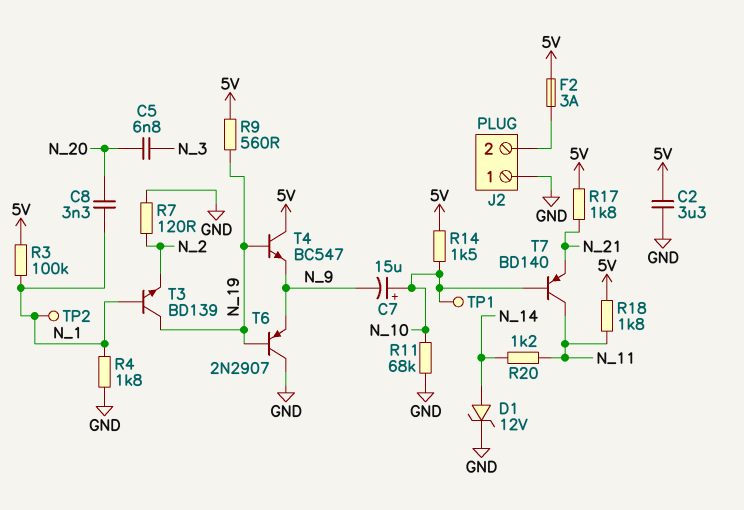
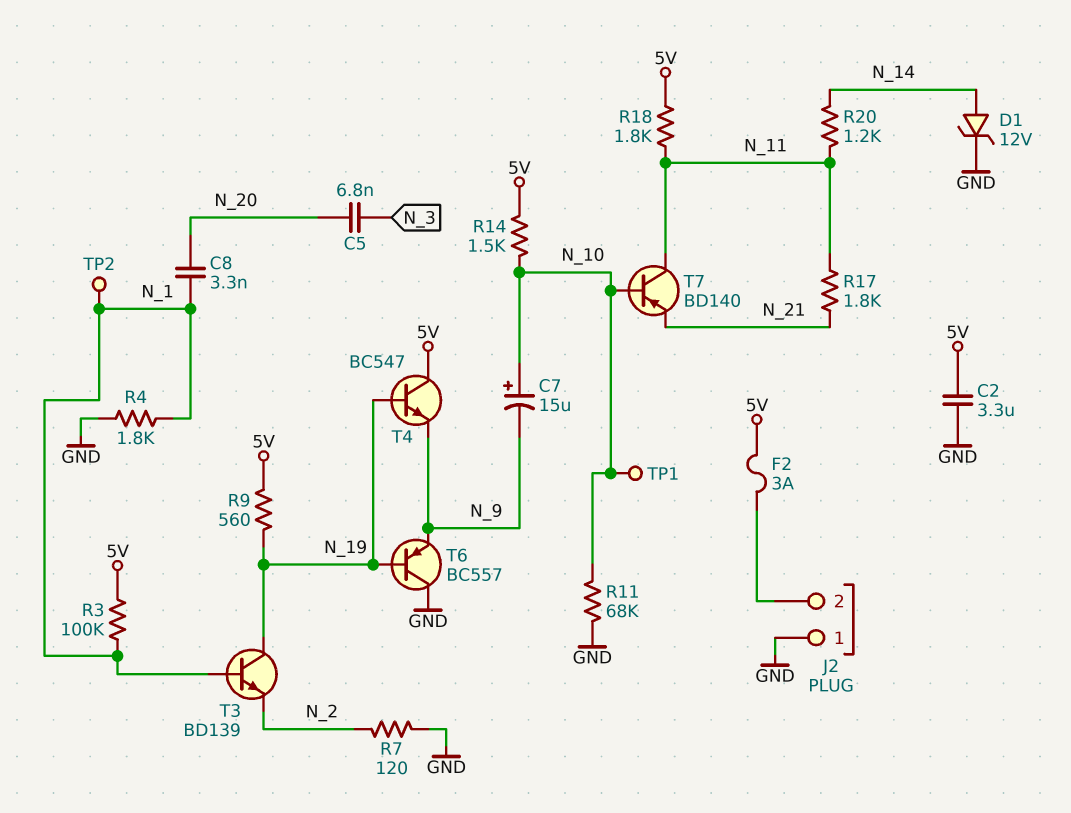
R17: 1.8k (5V, N_21) -> 1.8k (N_11, N_21)
T6: PNP 2N2907 (B N_19, C GND, E N_9) -> PNP BC557 (B N_19, C GND, E N_9)

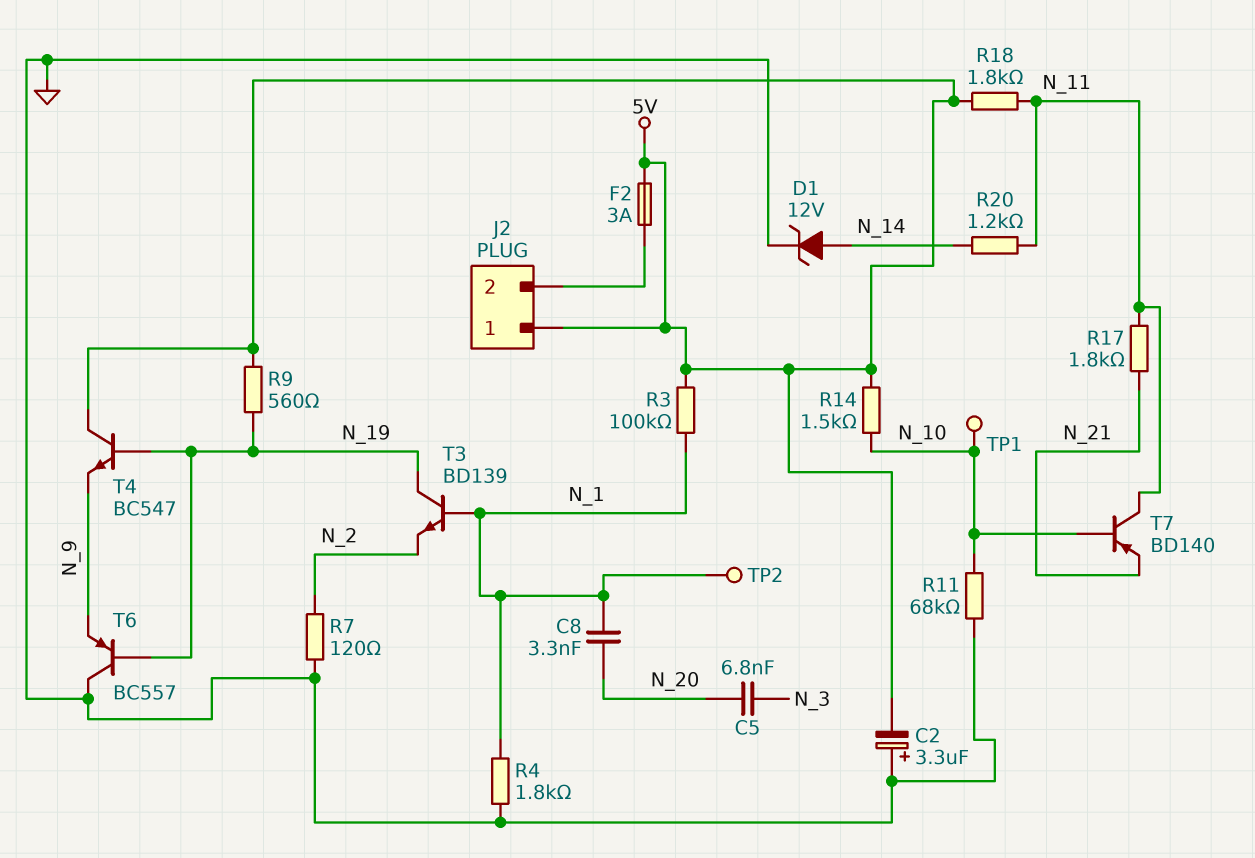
C2: 3.3uF (5V, GND) -> 3.3uF (plus GND, minus 5V)
C7: 15uF (plus N_10, minus N_9) -> none
J2 pin 1: GND -> 5V

